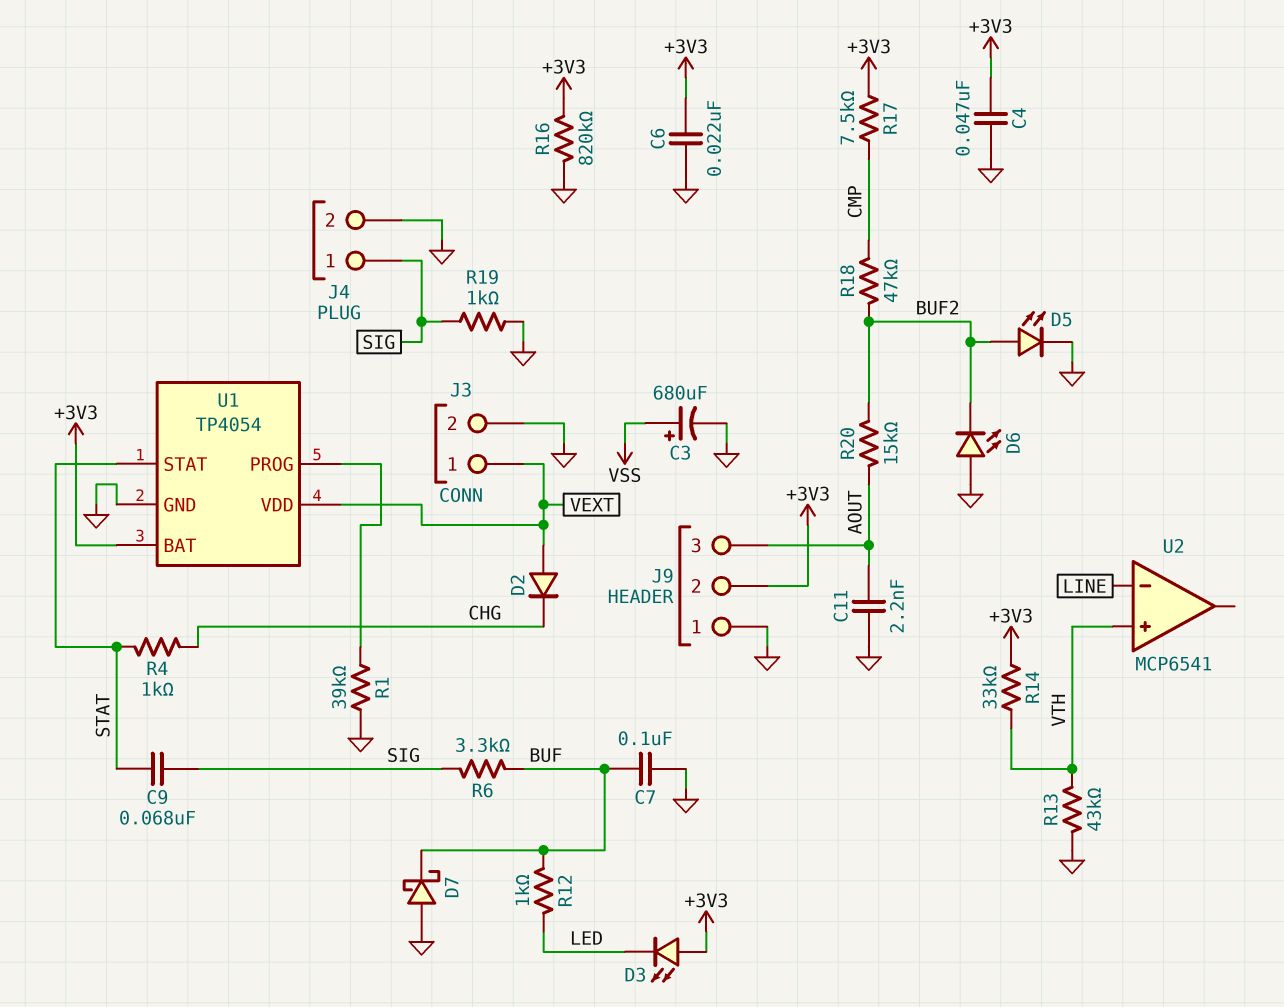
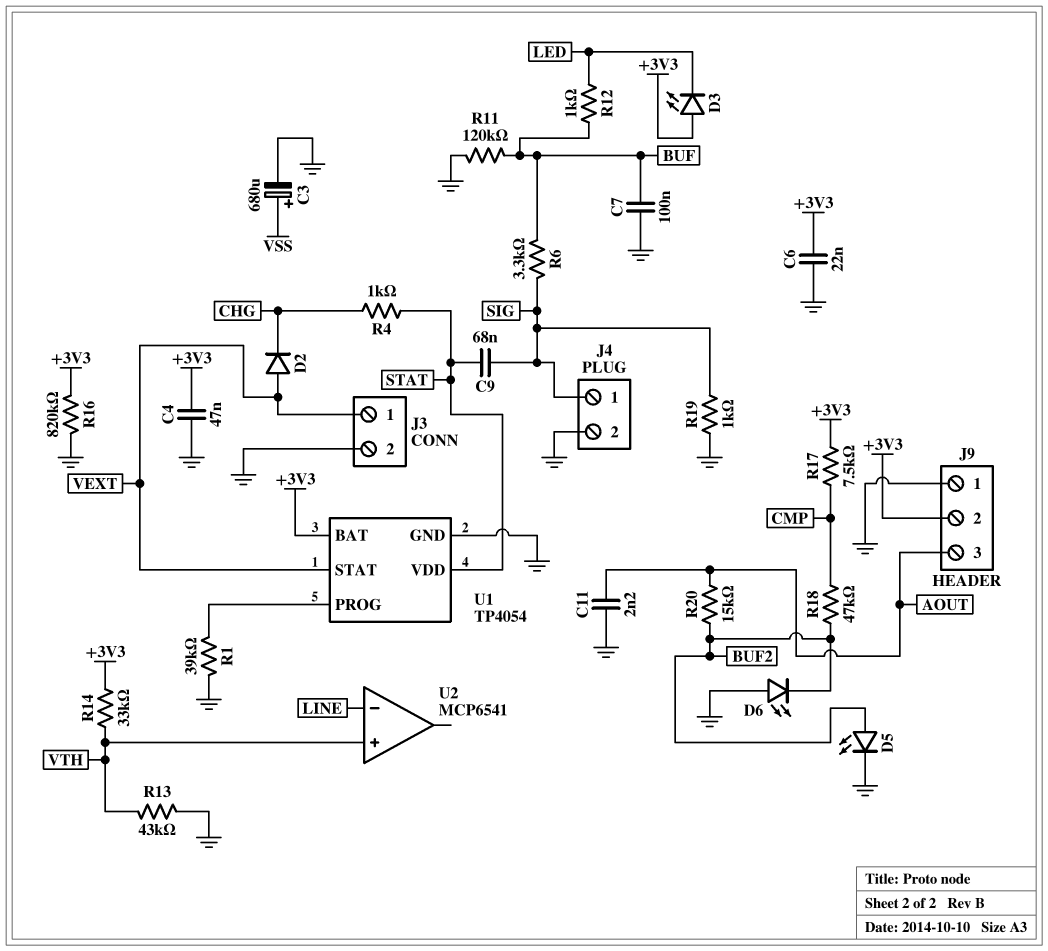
D7: schottky (A GND, K BUF) -> none
R11: none -> 120k (BUF, GND)
U1 pin STAT: STAT -> VEXT
U1 pin VDD: VEXT -> STAT

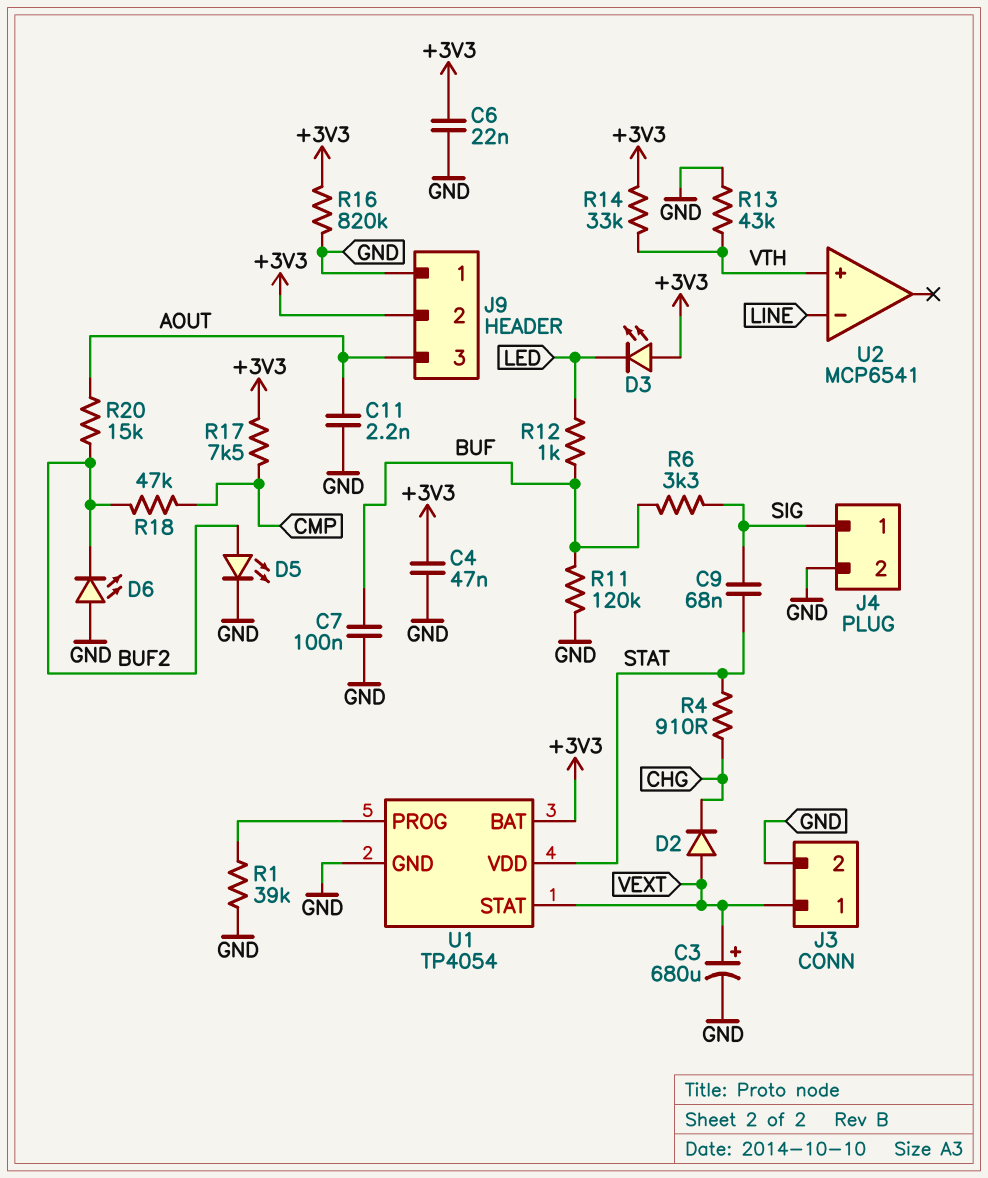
C3: 680uF (plus VSS, minus GND) -> 680uF (plus VEXT, minus GND)
R4: 1k (CHG, STAT) -> 910 (CHG, STAT)
R19: 1k (GND, SIG) -> none

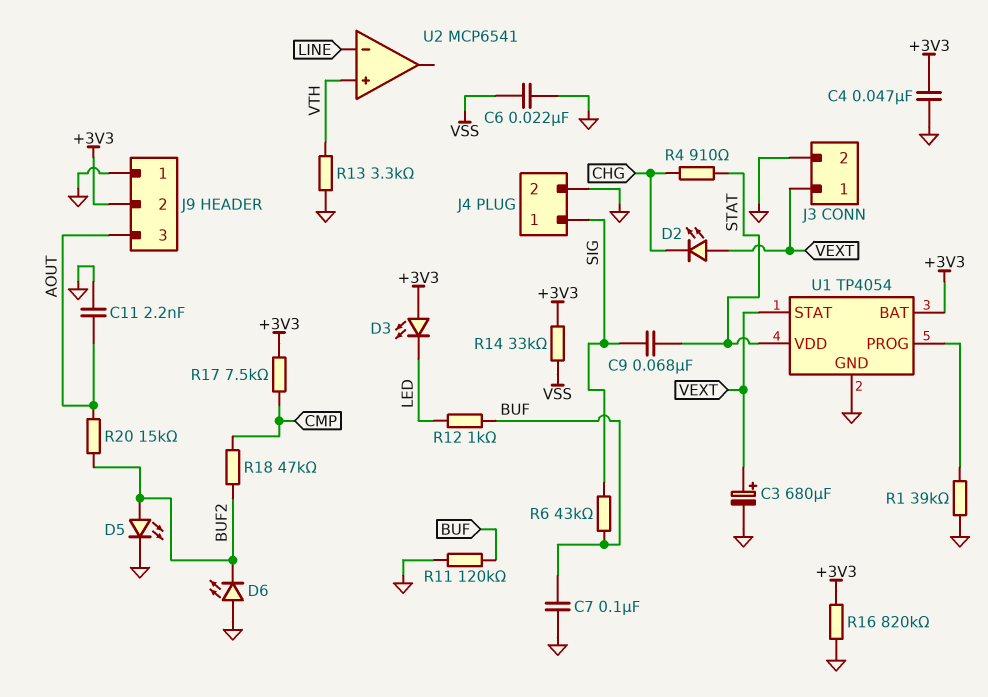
C6: 22nF (+3V3, GND) -> 22nF (GND, VSS)
D2: diode (A VEXT, K CHG) -> LED (A VEXT, K CHG)
R6: 3.3k (BUF, SIG) -> 43k (BUF, SIG)
R13: 43k (GND, VTH) -> 3.3k (GND, VTH)
R14: 33k (+3V3, VTH) -> 33k (+3V3, VSS)

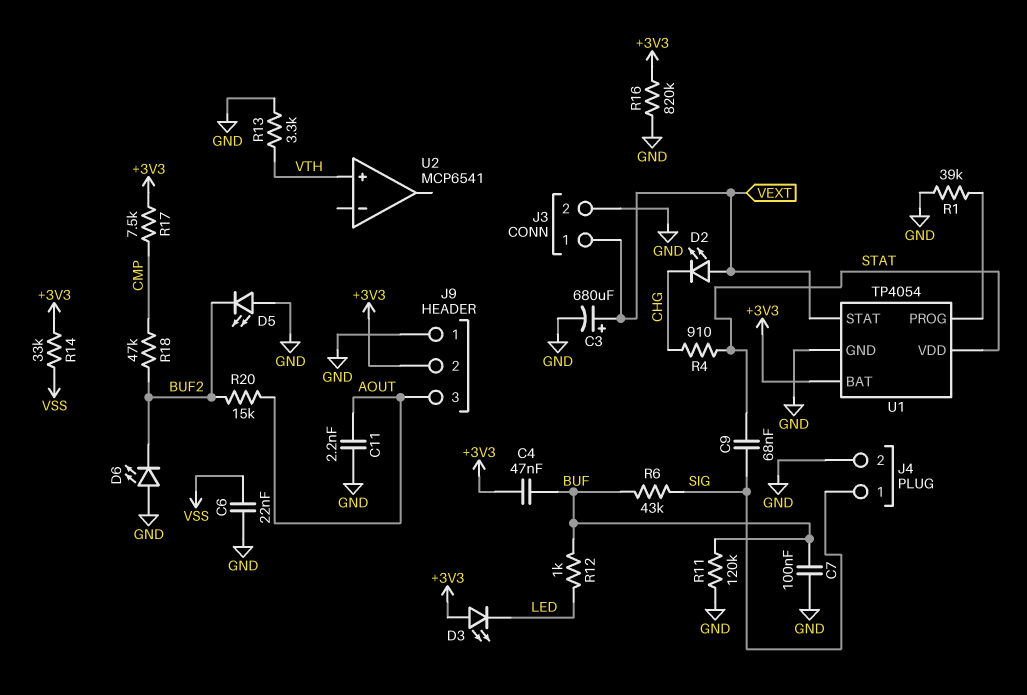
C4: 47nF (+3V3, GND) -> 47nF (+3V3, BUF)
D5: LED (A BUF2, K GND) -> LED (A GND, K BUF2)
U2 pin in-: LINE -> none

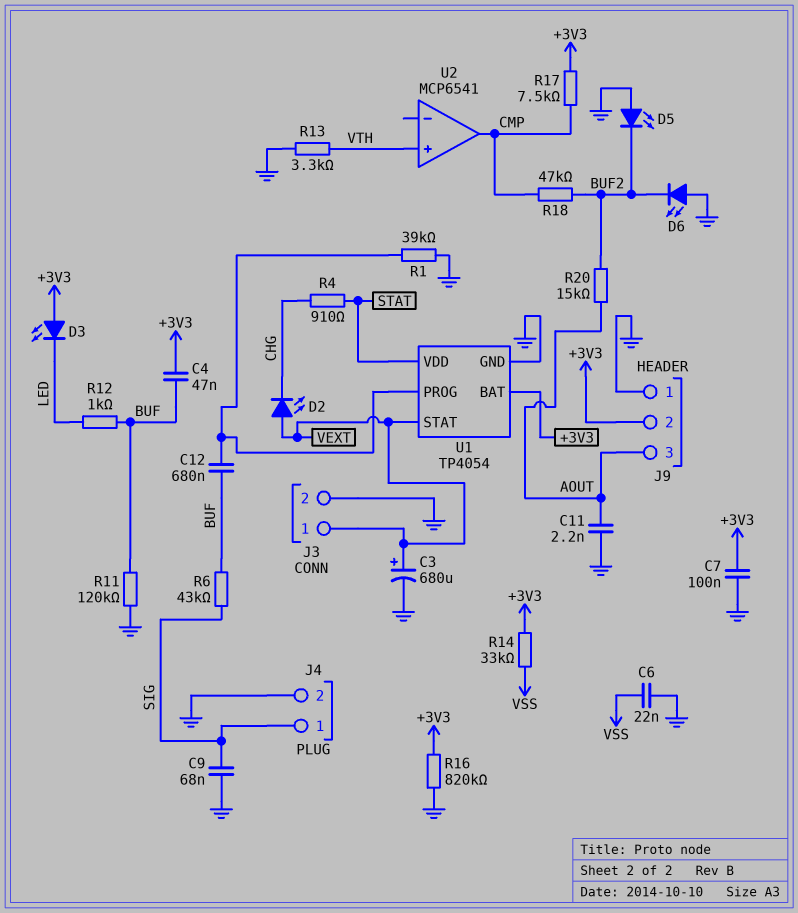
C7: 100nF (BUF, GND) -> 100nF (+3V3, GND)
C9: 68nF (SIG, STAT) -> 68nF (GND, SIG)
C12: none -> 680nF (BUF, U1/PROG)
U2 pin out: none -> CMP

